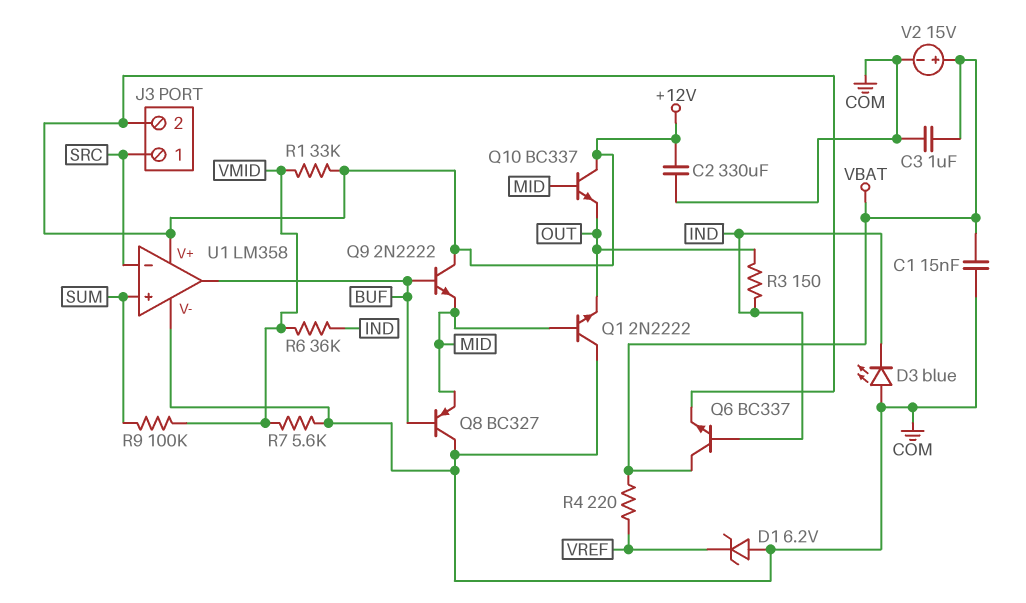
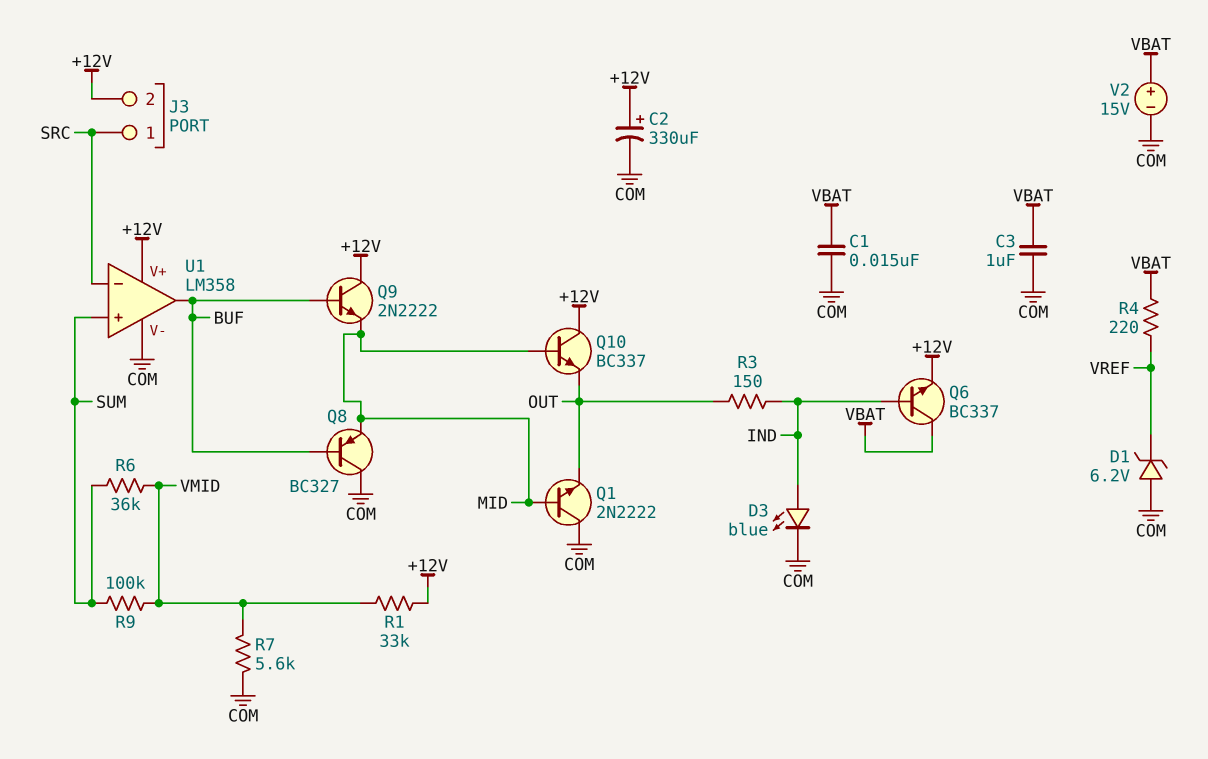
C2: 330uF (+12V, COM) -> 330uF (plus +12V, minus COM)
D3: LED blue (A COM, K IND) -> LED blue (A IND, K COM)
R6: 36k (IND, VMID) -> 36k (SUM, VMID)

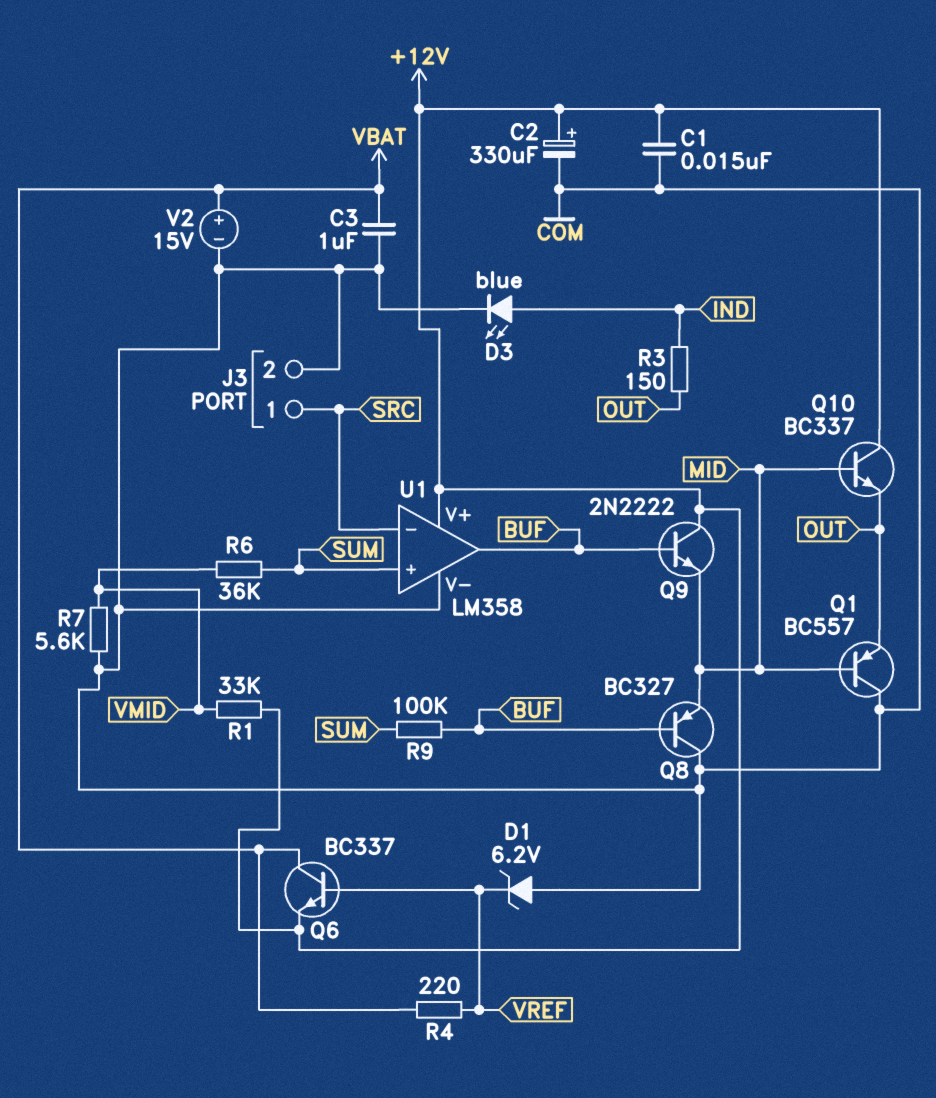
C1: 15nF (COM, VBAT) -> 15nF (+12V, COM)
J3 pin 2: +12V -> COM
Q1: NPN 2N2222 (B MID, C COM, E OUT) -> PNP BC557 (B MID, C COM, E OUT)
Q6: NPN BC337 (B IND, C VBAT, E +12V) -> NPN BC337 (B VREF, C VBAT, E +12V)
R9: 100k (SUM, VMID) -> 100k (BUF, SUM)

